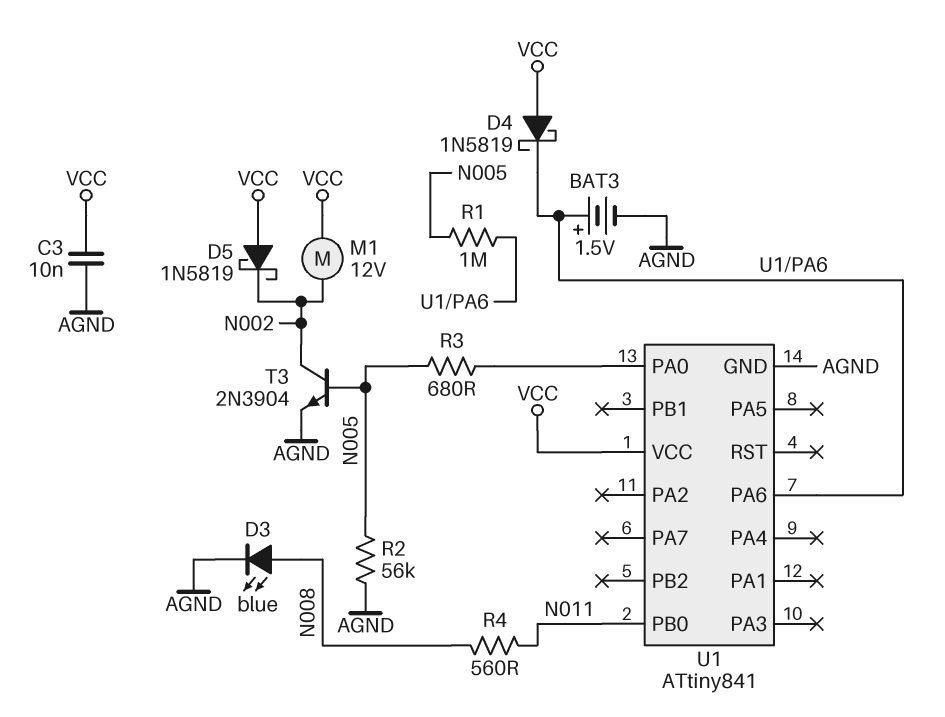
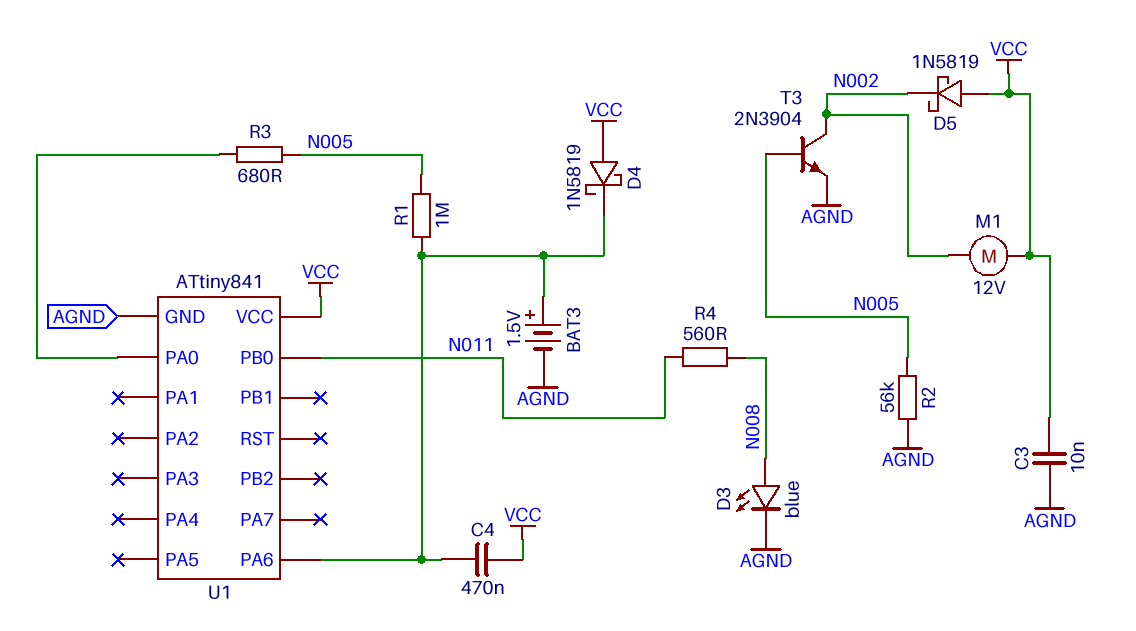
C4: none -> 470nF (U1/PA6, VCC)

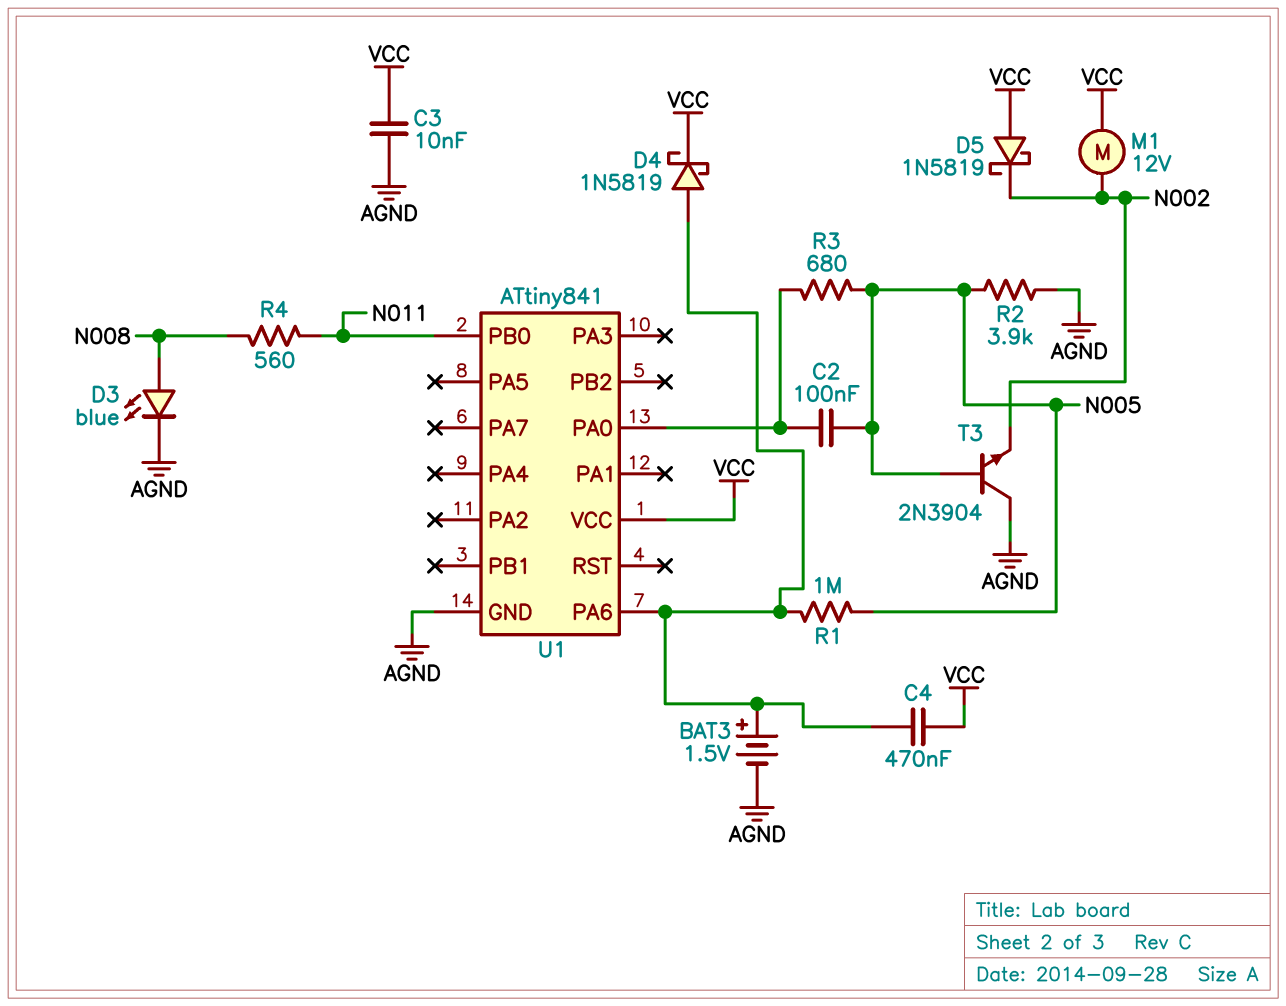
C2: none -> 100nF (N005, U1/PA0)
D4: schottky 1N5819 (A VCC, K U1/PA6) -> schottky 1N5819 (A U1/PA6, K VCC)
R2: 56k (AGND, N005) -> 3.9k (AGND, N005)
T3: NPN 2N3904 (B N005, C N002, E AGND) -> NPN 2N3904 (B N005, C AGND, E N002)

